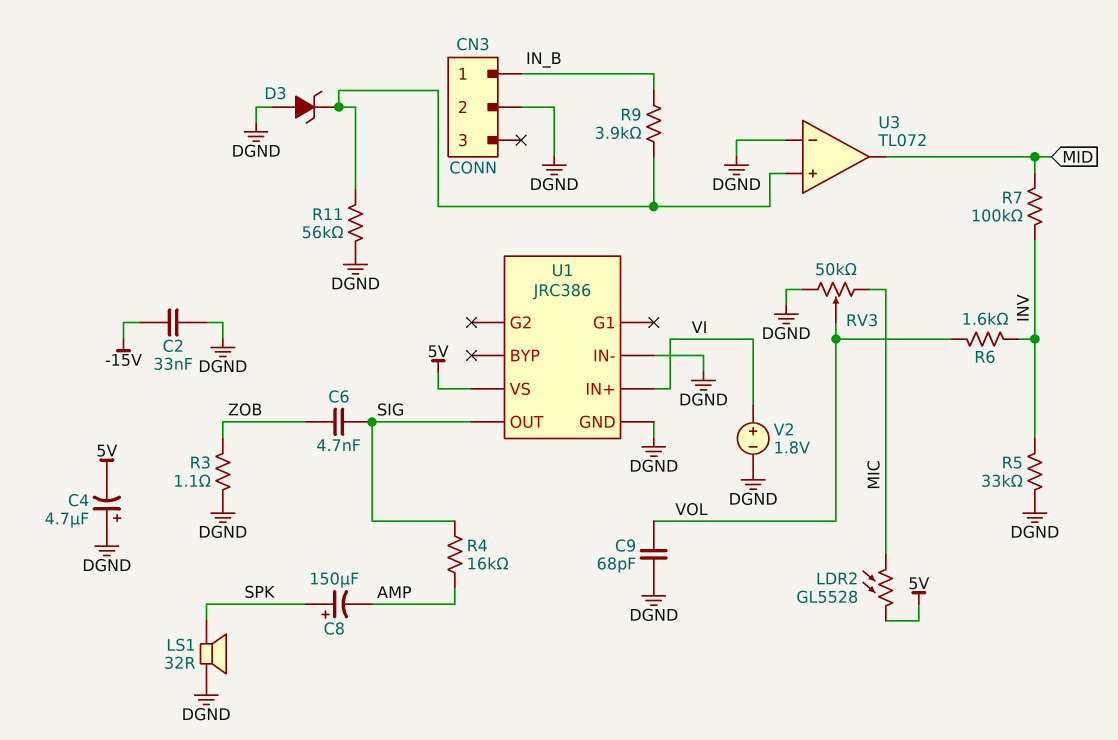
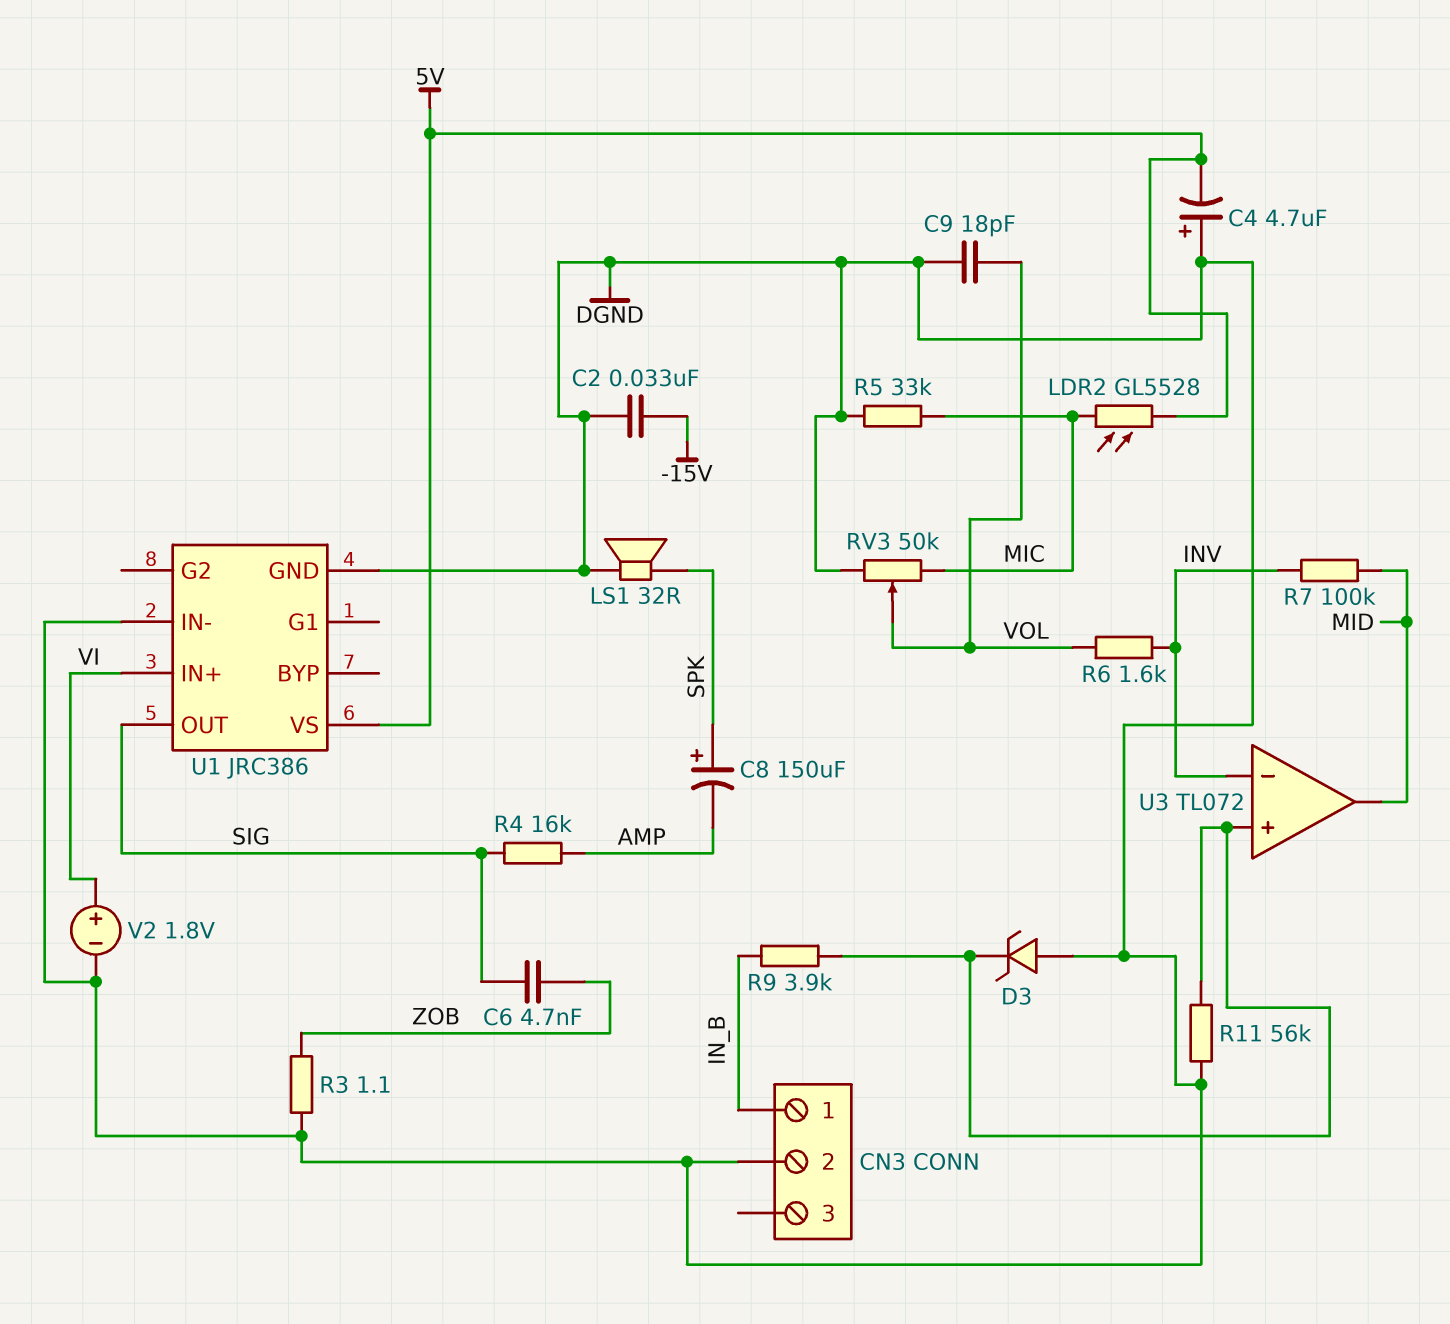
C9: 68pF (DGND, VOL) -> 18pF (DGND, VOL)
R5: 33k (DGND, INV) -> 33k (DGND, MIC)
U3 pin in-: DGND -> INV

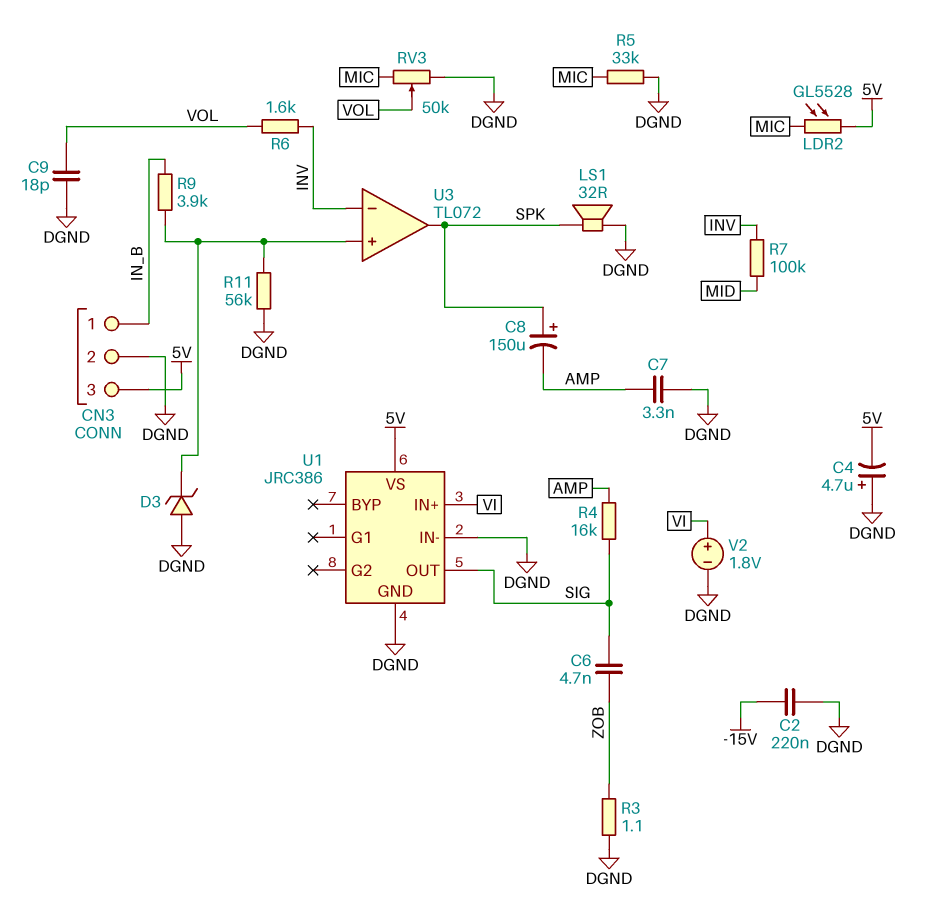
C2: 33nF (-15V, DGND) -> 220nF (-15V, DGND)
C7: none -> 3.3nF (AMP, DGND)
CN3 pin 3: none -> 5V
U3 pin out: MID -> SPK

